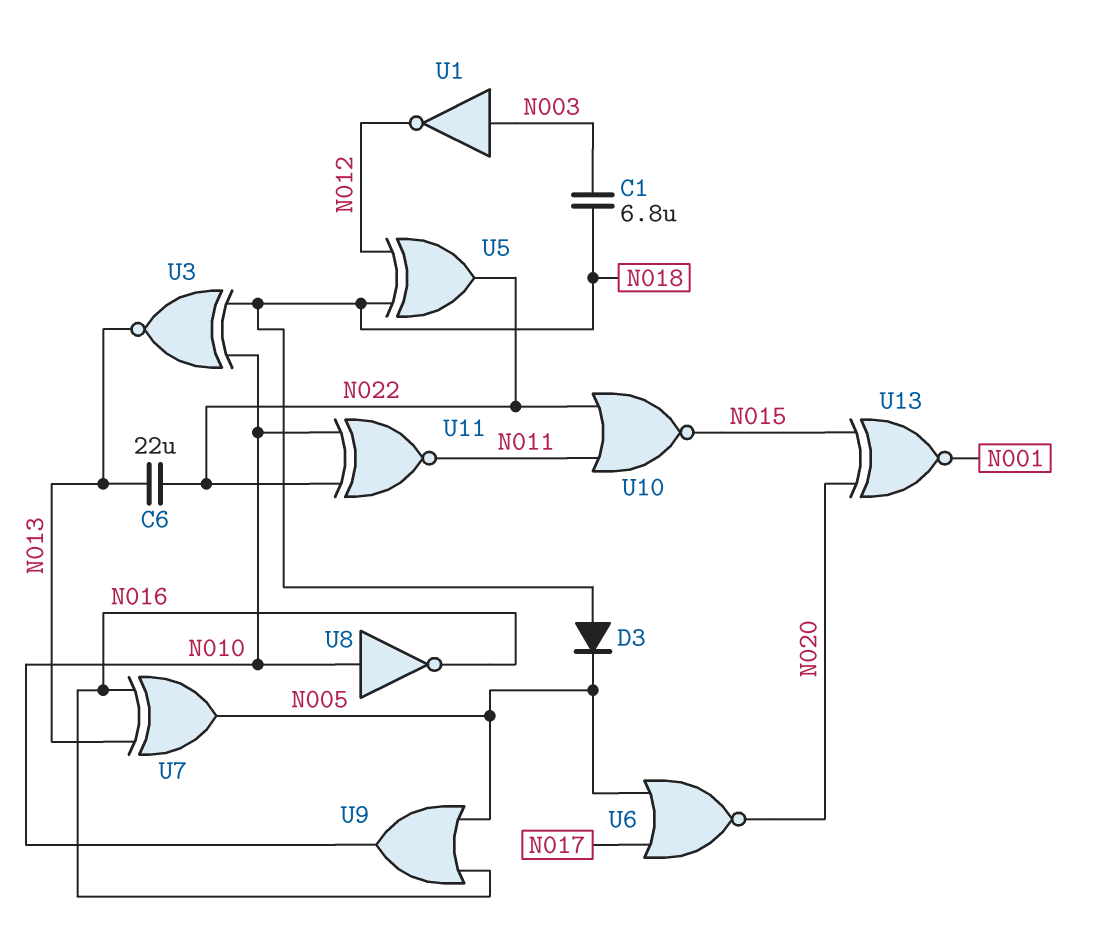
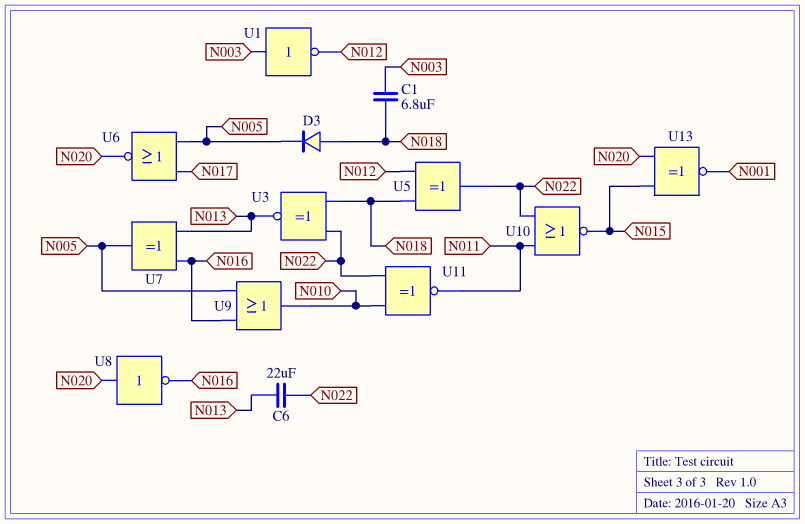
U3: XNOR (in N010, in N018, out N013) -> XNOR (in N018, in N022, out N013)
U8: NOT (in N010, out N016) -> NOT (in N020, out N016)

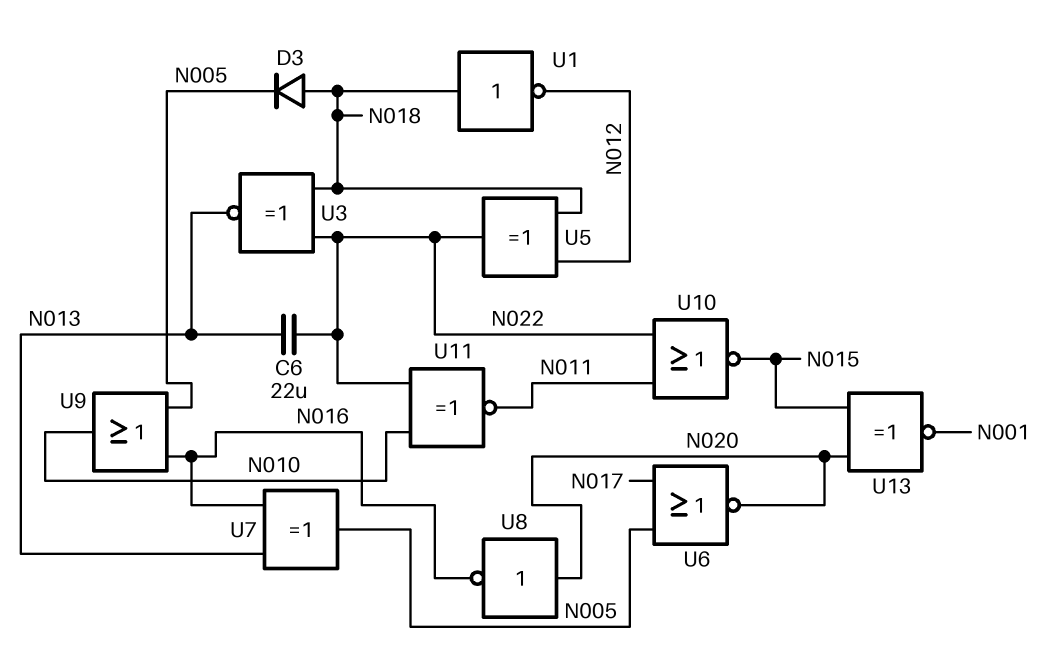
C1: 6.8uF (N003, N018) -> none
U1: NOT (in N003, out N012) -> NOT (in N018, out N012)

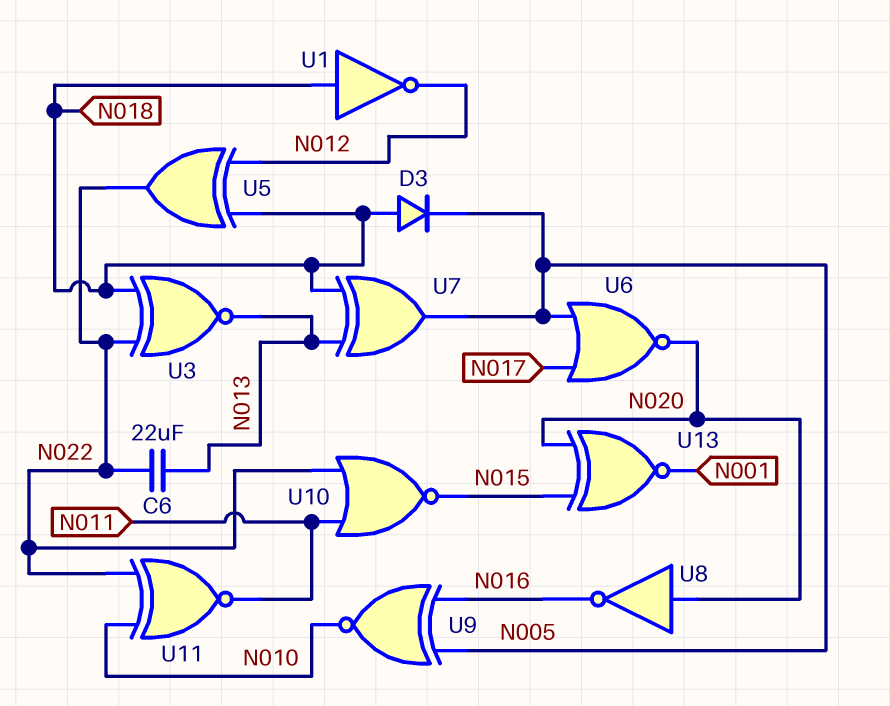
U7: XOR (in N013, in N016, out N005) -> XOR (in N013, in N018, out N005)
U9: OR (in N005, in N016, out N010) -> XNOR (in N005, in N016, out N010)

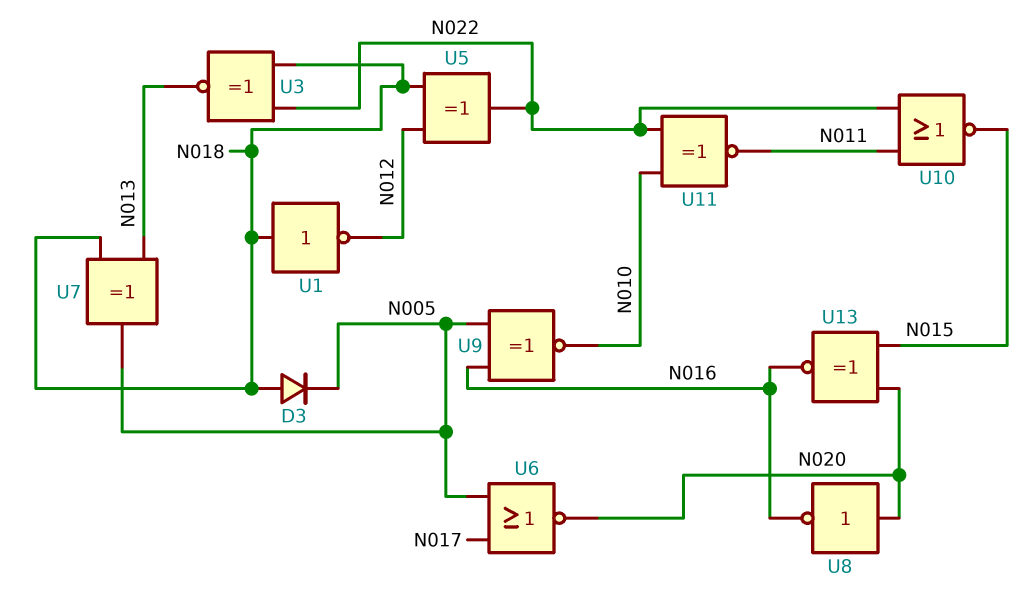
C6: 22uF (N013, N022) -> none
U13: XNOR (in N015, in N020, out N001) -> XNOR (in N015, in N020, out N016)

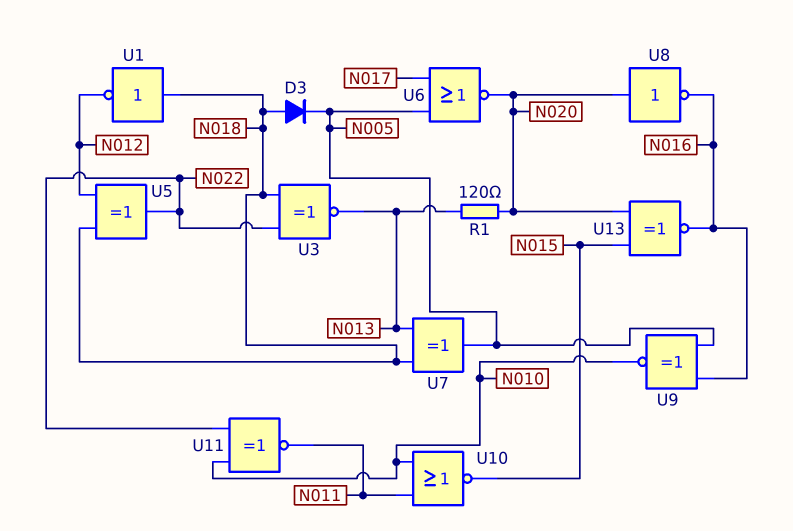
R1: none -> 120 (N013, N020)
U10: NOR (in N011, in N022, out N015) -> NOR (in N010, in N011, out N015)

